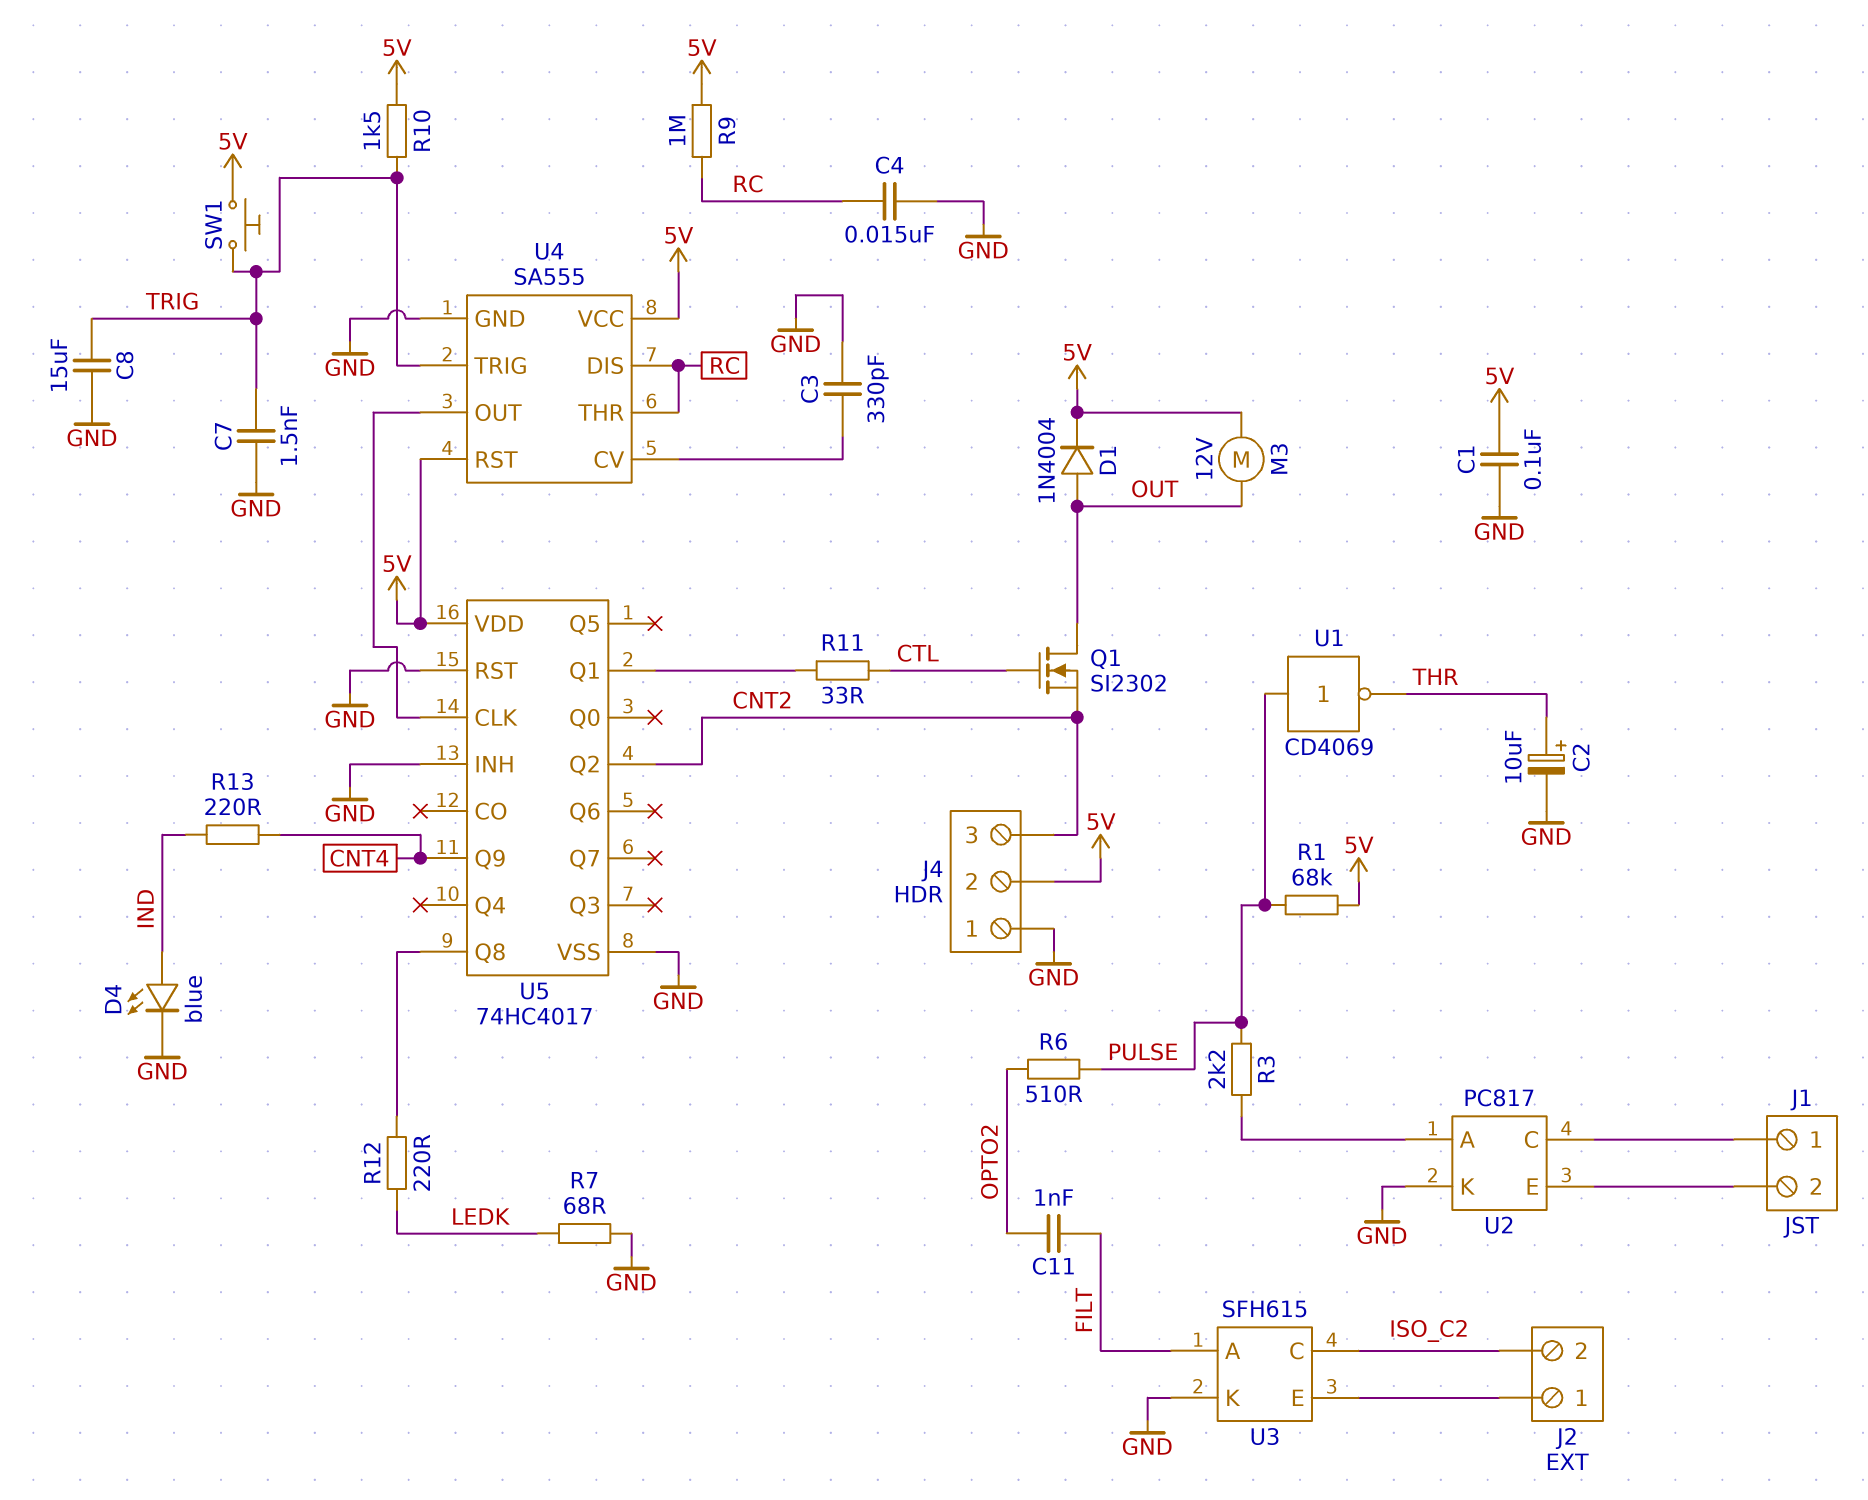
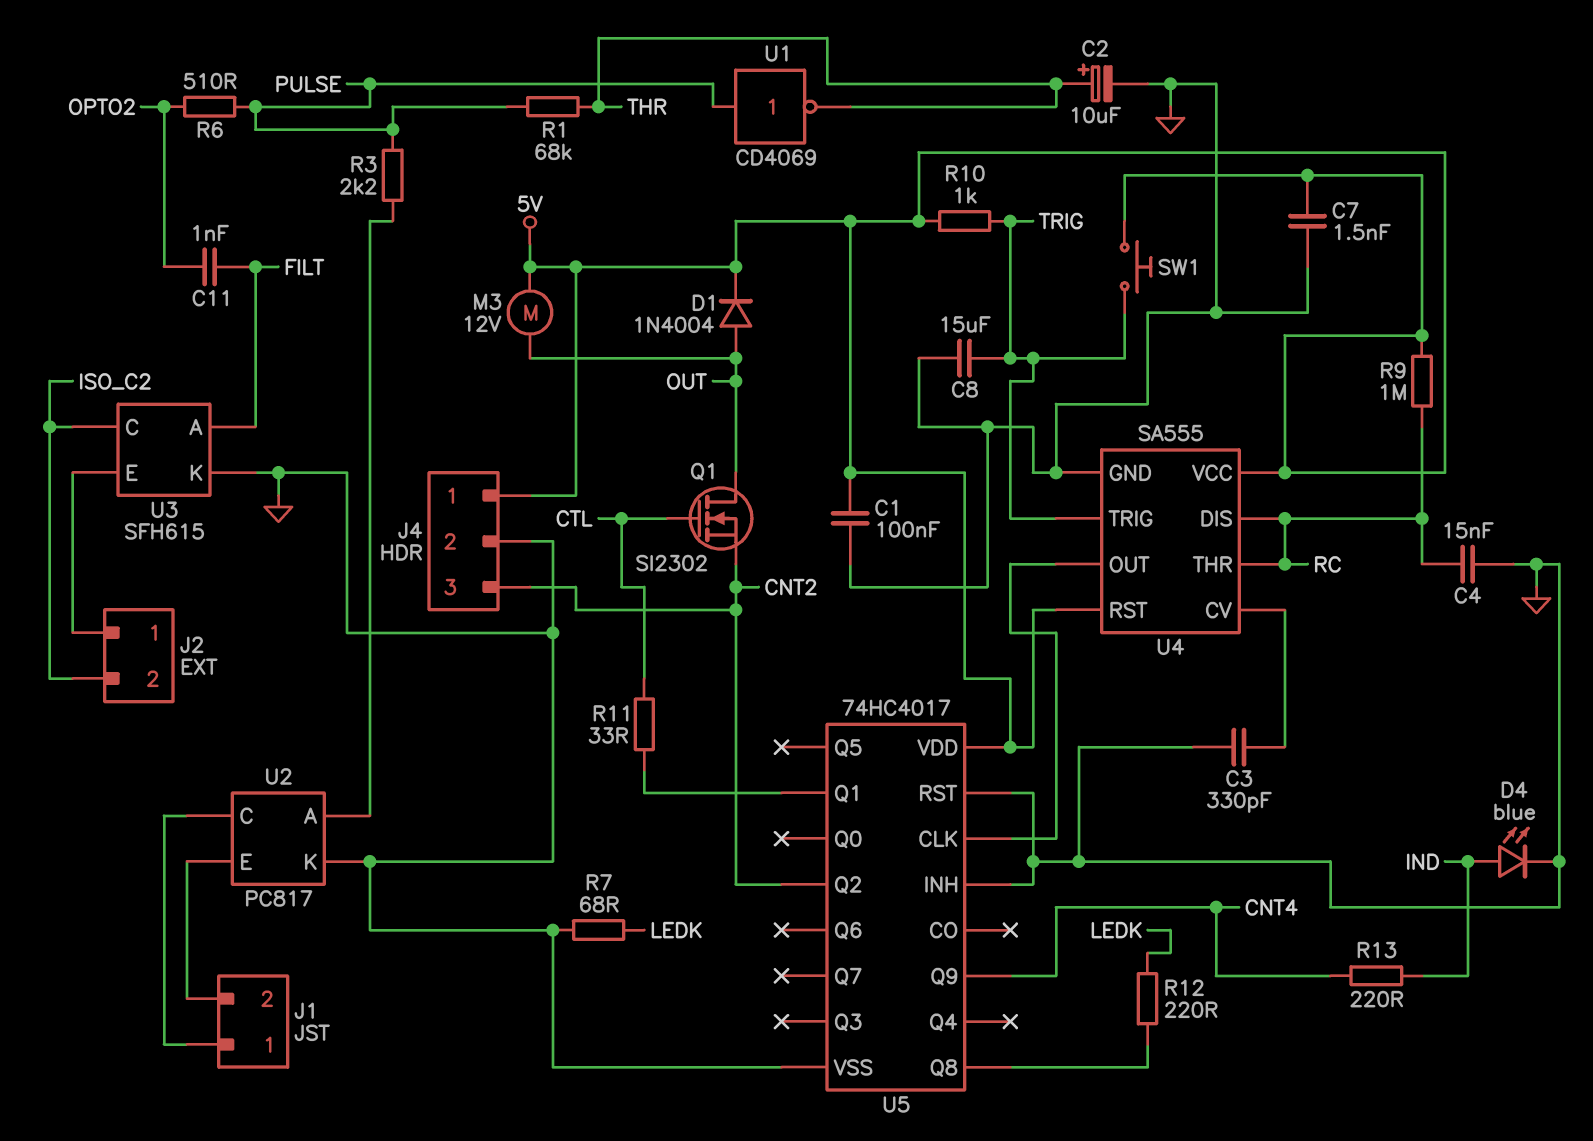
C7: 1.5nF (GND, TRIG) -> 1.5nF (5V, GND)
J4 pin 1: GND -> 5V
J4 pin 2: 5V -> GND
R1: 68k (5V, PULSE) -> 68k (PULSE, THR)
R10: 1.5k (5V, TRIG) -> 1k (5V, TRIG)

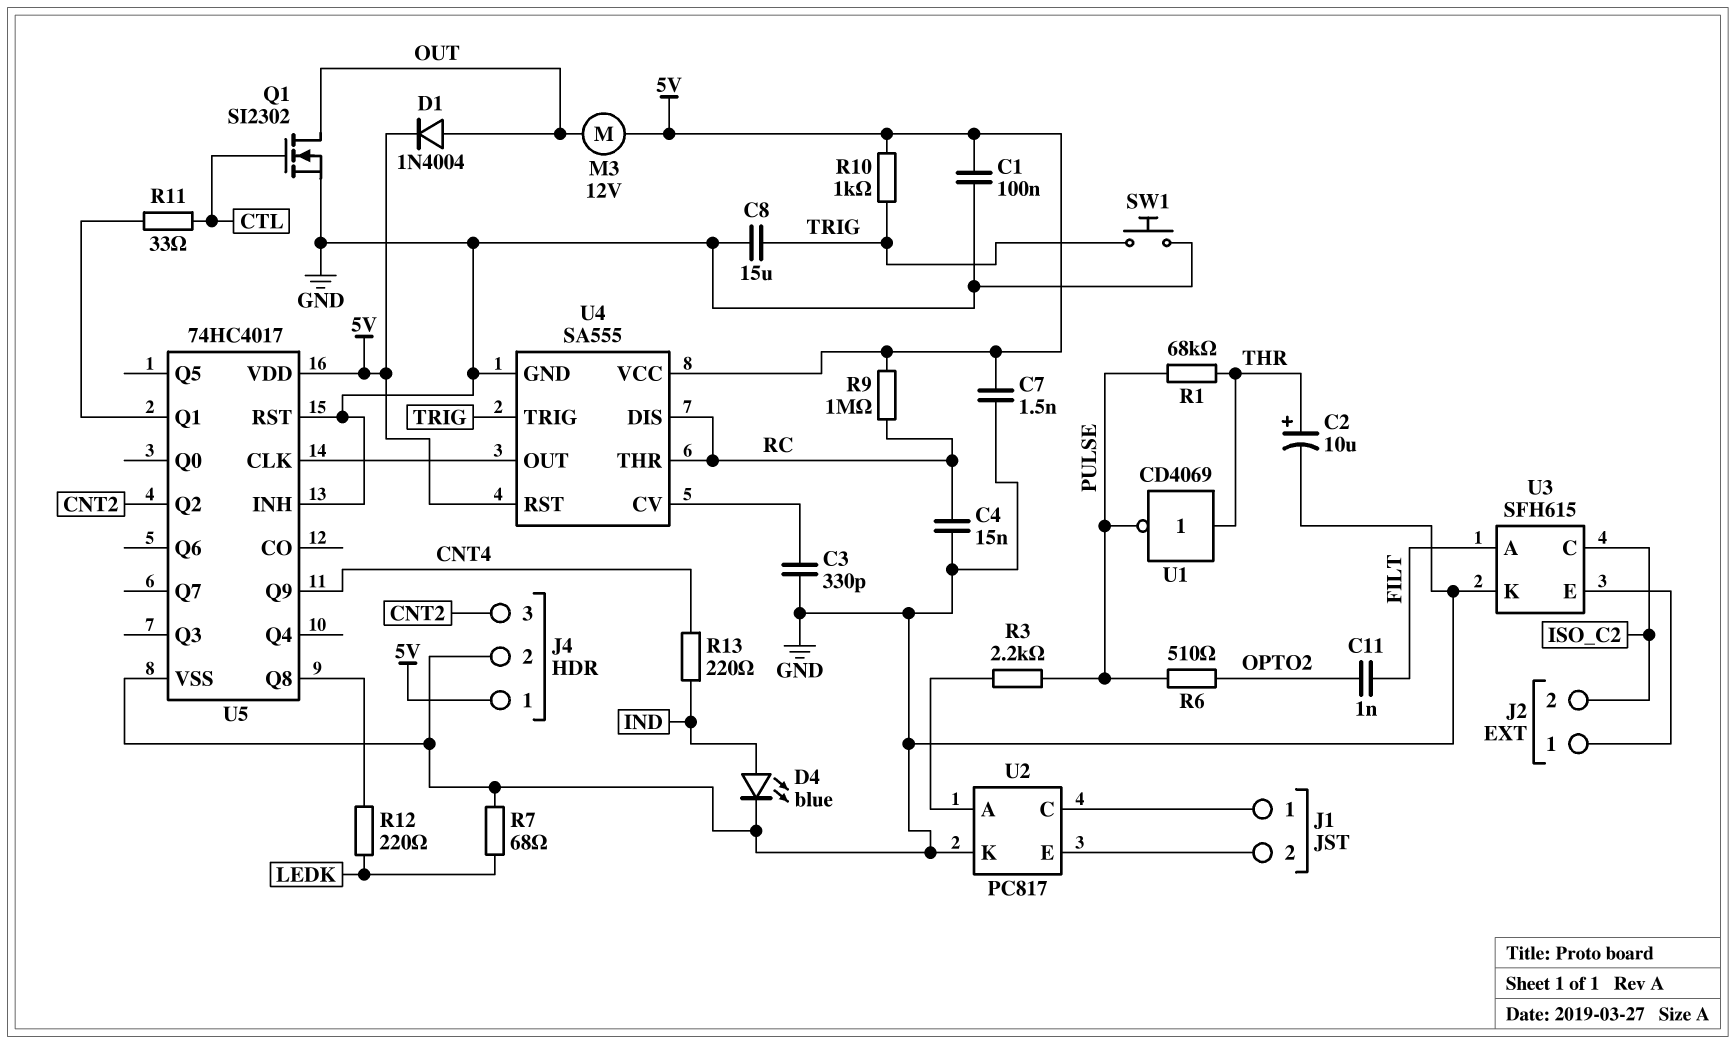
Q1: NMOS SI2302 (G CTL, D OUT, S CNT2) -> NMOS SI2302 (G CTL, D OUT, S GND)
SW1: button (5V, TRIG) -> button (GND, TRIG)
U1: NOT CD4069 (in PULSE, out THR) -> NOT CD4069 (in THR, out PULSE)

